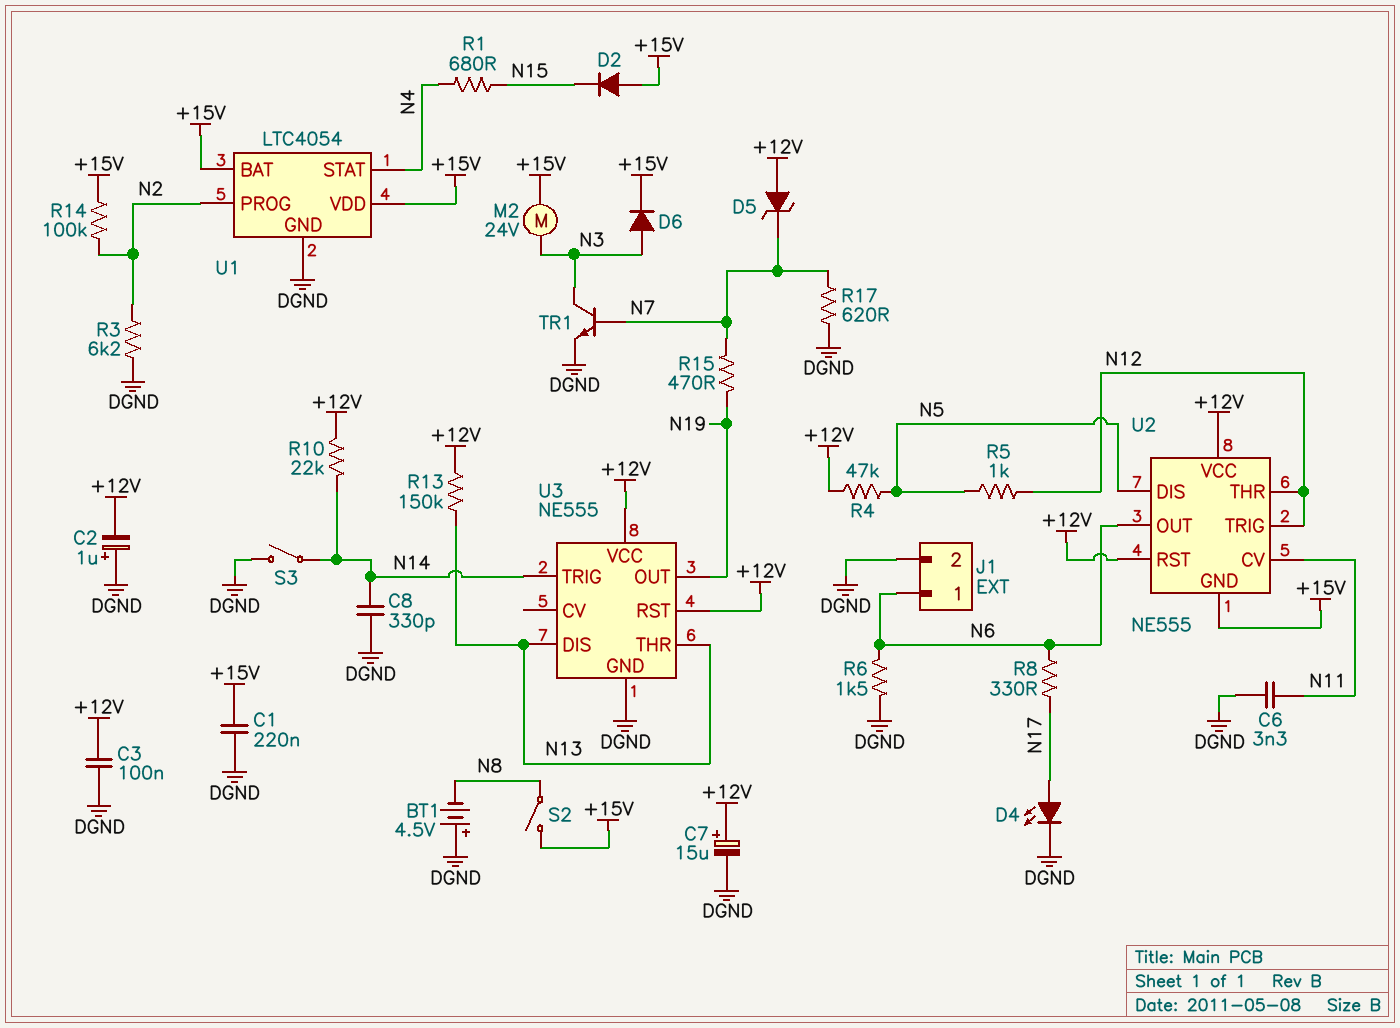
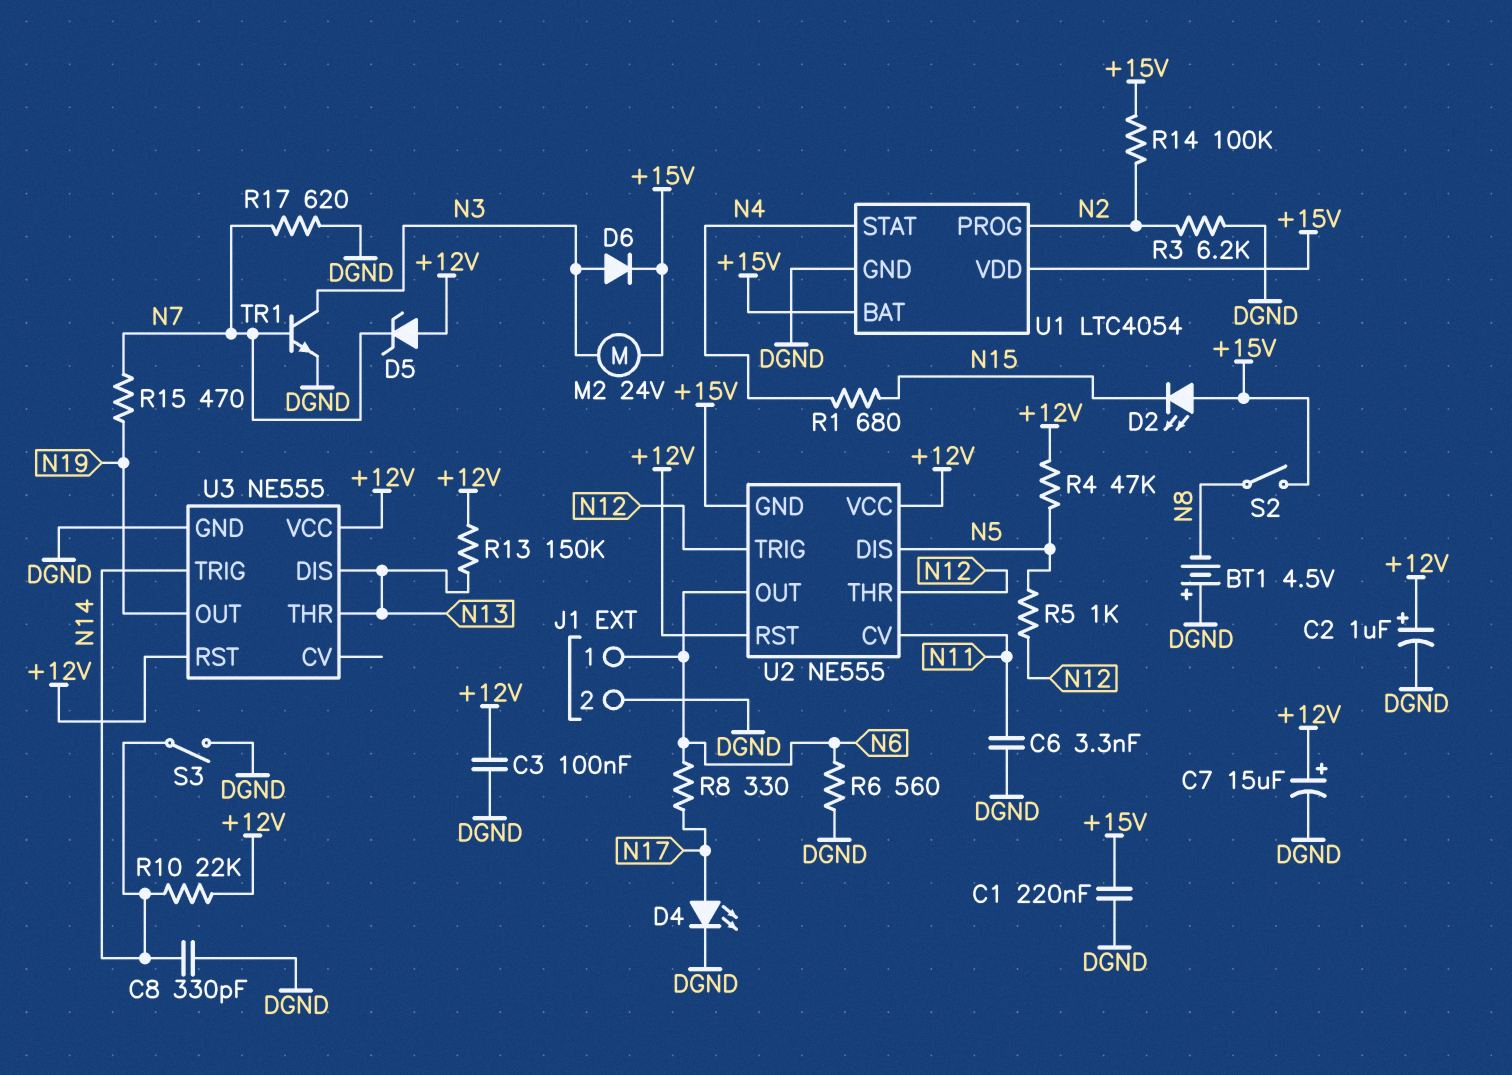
C2: 1uF (plus DGND, minus +12V) -> 1uF (plus +12V, minus DGND)
D2: diode (A +15V, K N15) -> LED (A +15V, K N15)
R6: 1.5k (DGND, N6) -> 560 (DGND, N6)

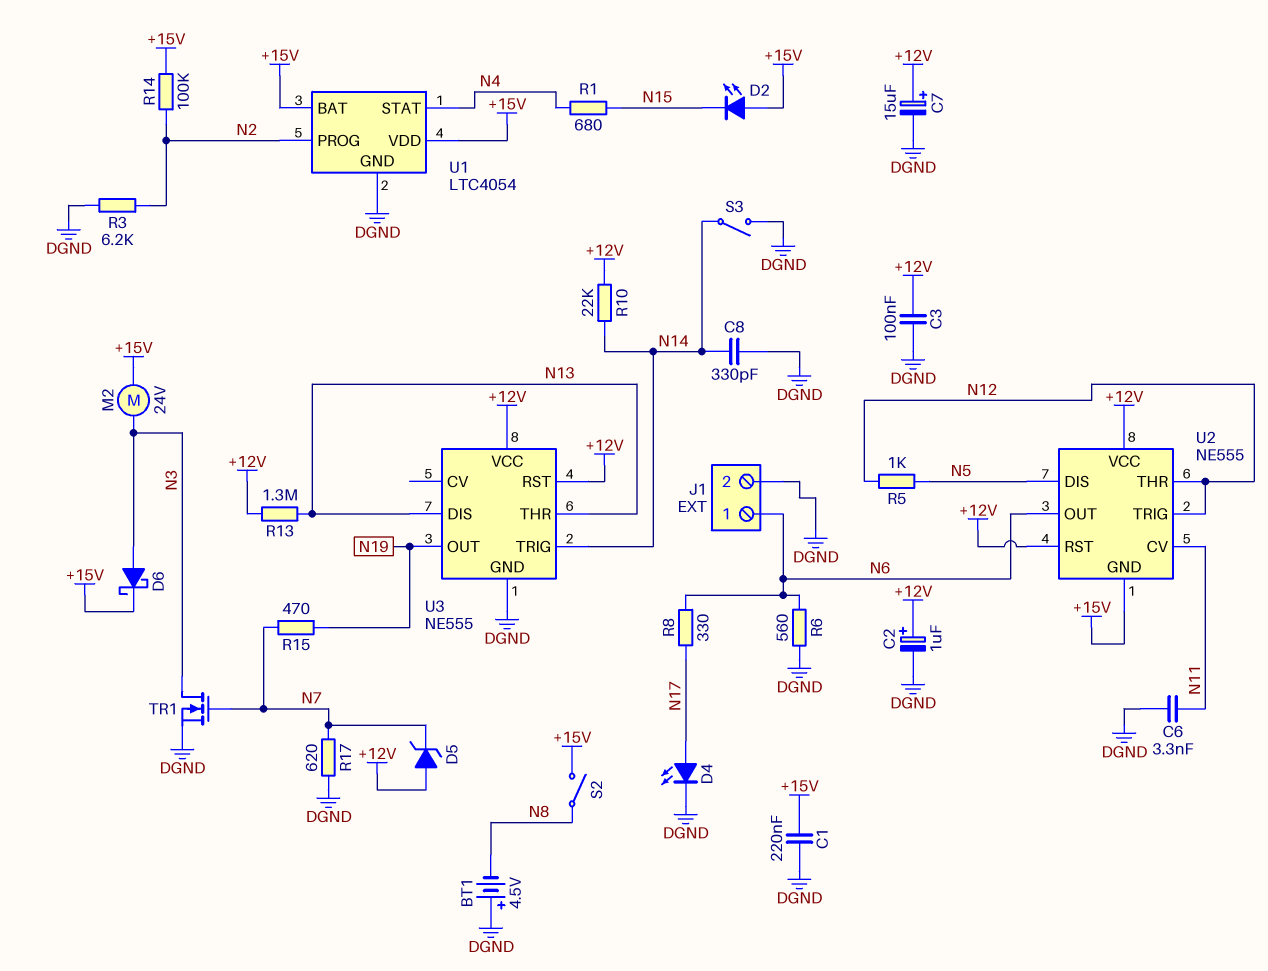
D6: diode (A N3, K +15V) -> schottky (A N3, K +15V)
R4: 47k (+12V, N5) -> none
R13: 150k (+12V, N13) -> 1.3M (+12V, N13)
TR1: NPN (B N7, C N3, E DGND) -> NMOS (G N7, D N3, S DGND)

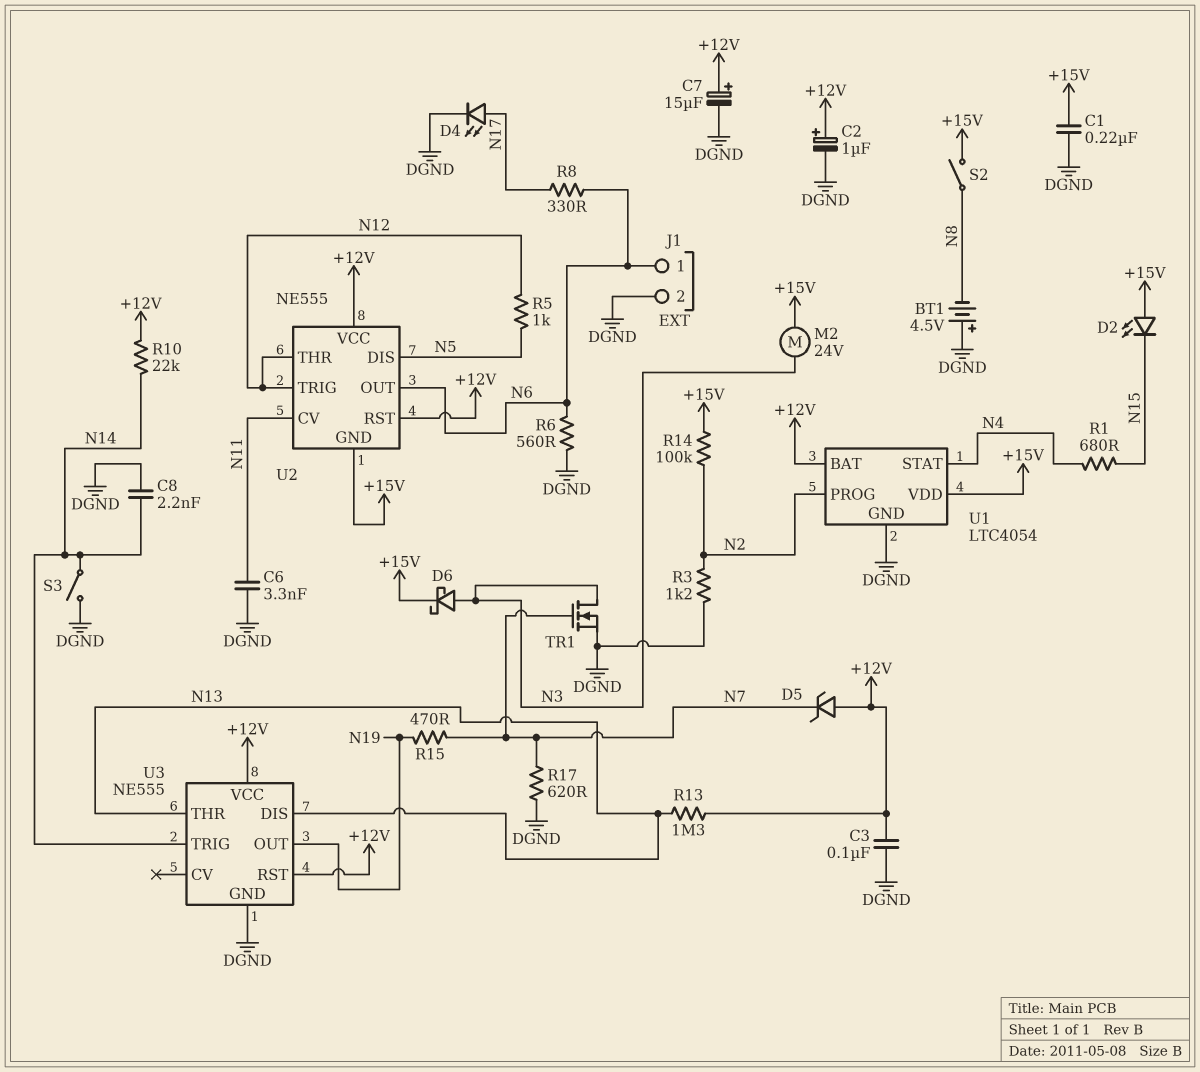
C8: 330pF (DGND, N14) -> 2.2nF (DGND, N14)
R3: 6.2k (DGND, N2) -> 1.2k (DGND, N2)
U1 pin BAT: +15V -> +12V

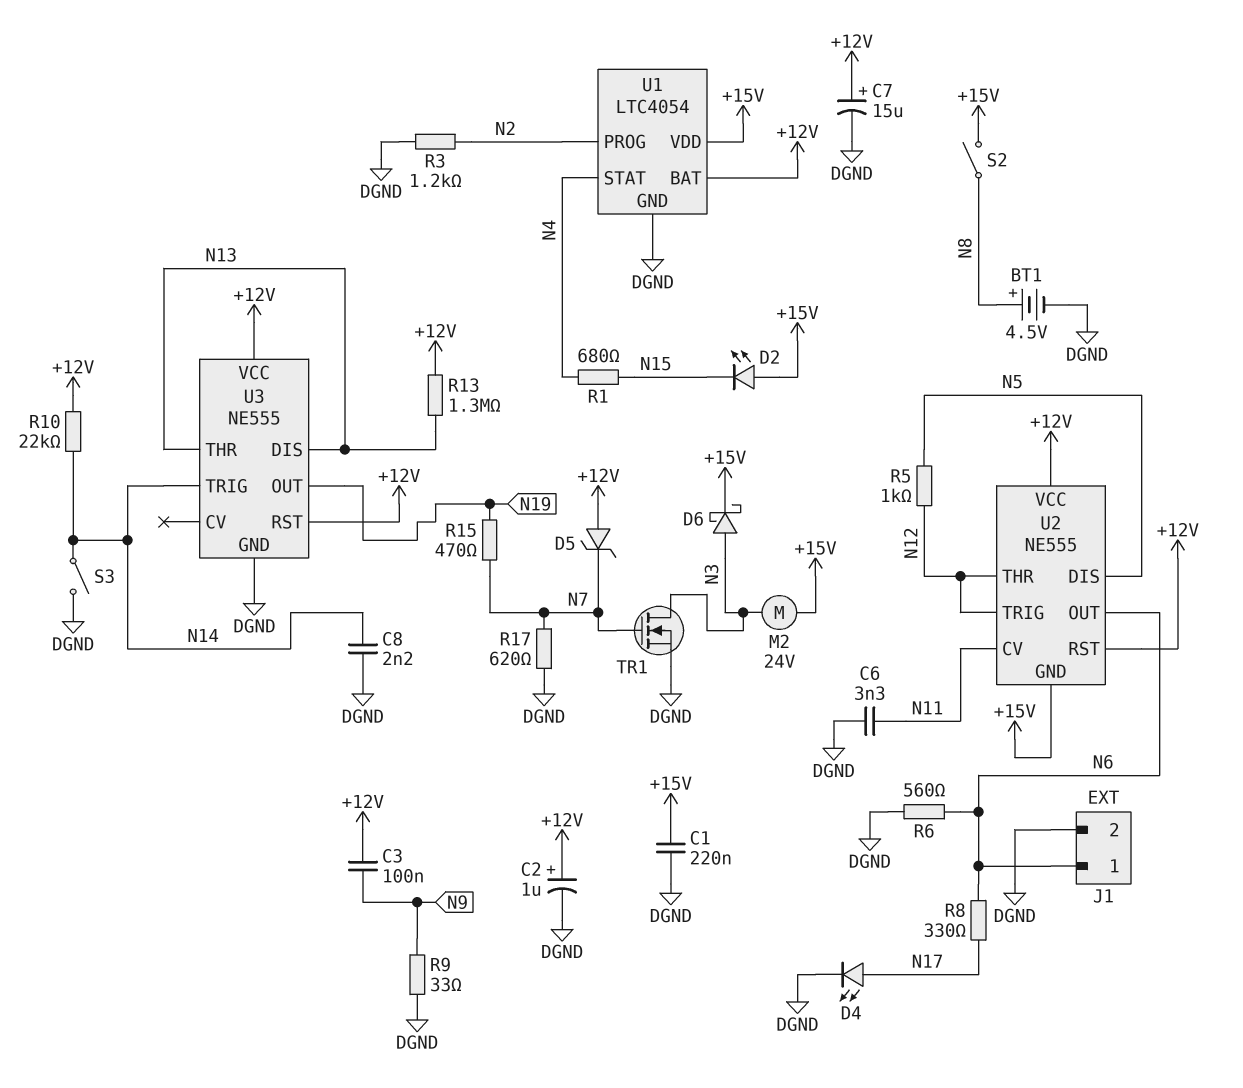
BT1: 4.5V (plus DGND, minus N8) -> 4.5V (plus N8, minus DGND)
C3: 100nF (+12V, DGND) -> 100nF (+12V, N9)
R9: none -> 33 (DGND, N9)
R14: 100k (+15V, N2) -> none

